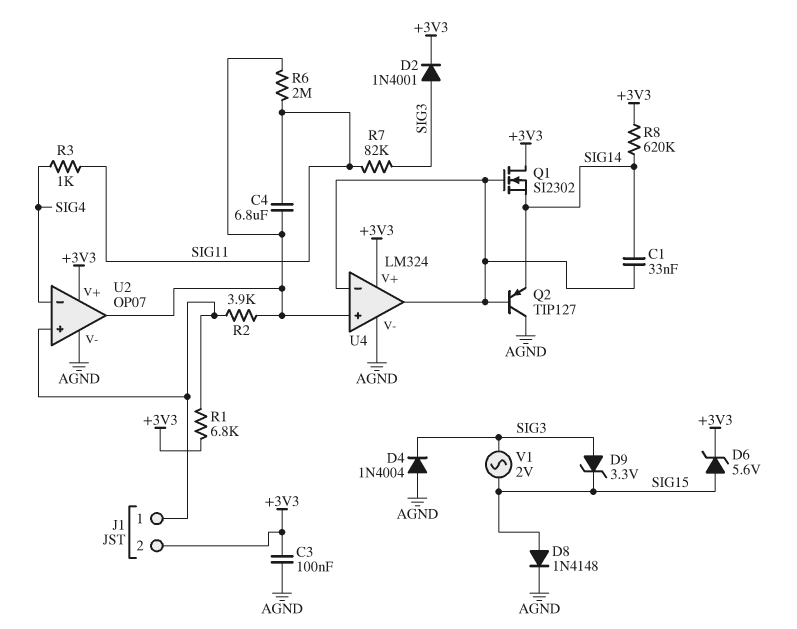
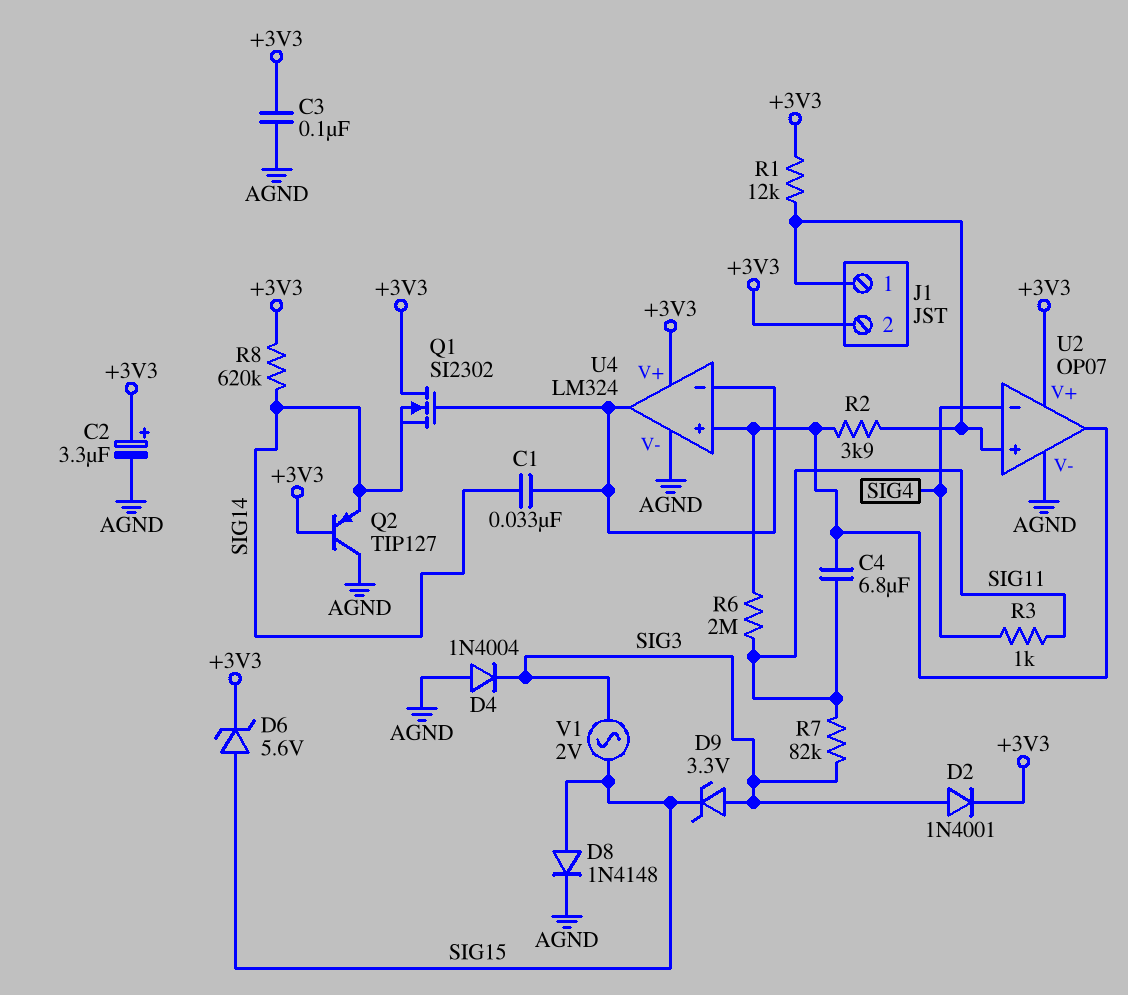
C2: none -> 3.3uF (plus +3V3, minus AGND)
Q2: PNP TIP127 (B U4/in-, C AGND, E SIG14) -> PNP TIP127 (B +3V3, C AGND, E SIG14)
R1: 6.8k (+3V3, J1/1) -> 12k (+3V3, J1/1)

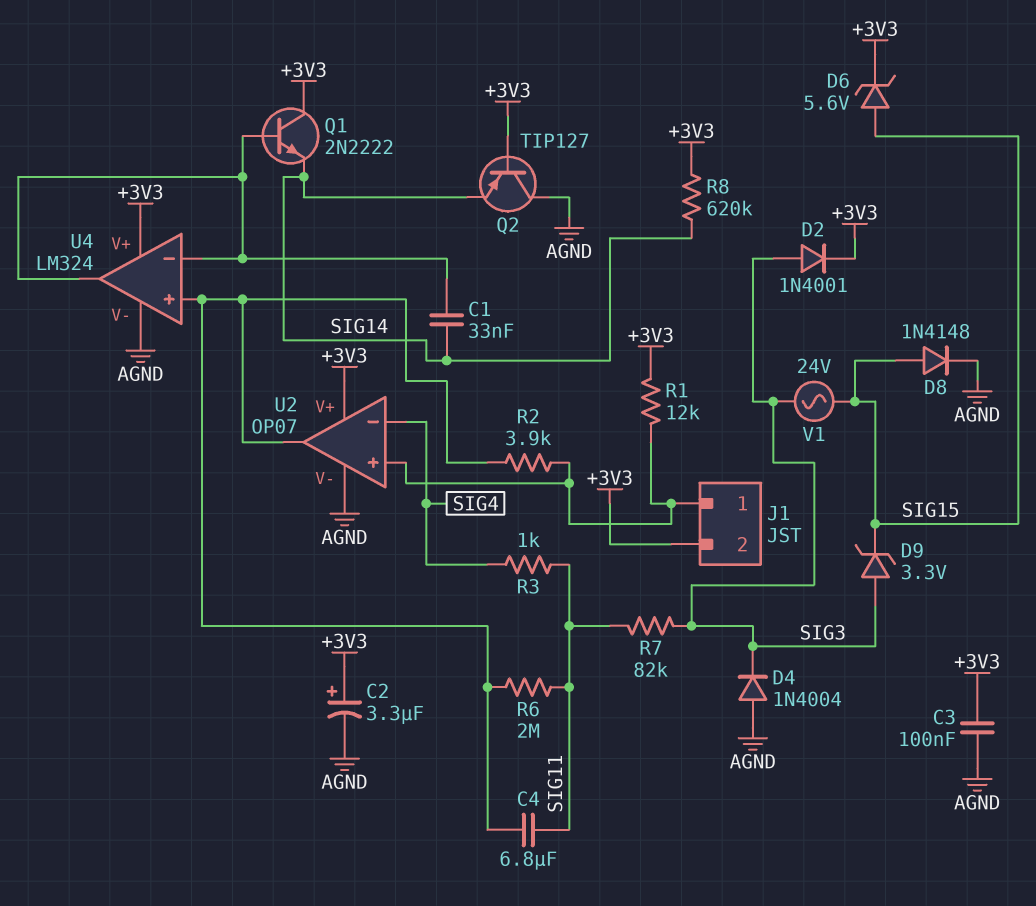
Q1: NMOS SI2302 (G U4/in-, D +3V3, S SIG14) -> NPN 2N2222 (B U4/in-, C +3V3, E SIG14)
V1: AC 2V (SIG3, SIG15) -> AC 24V (SIG3, SIG15)

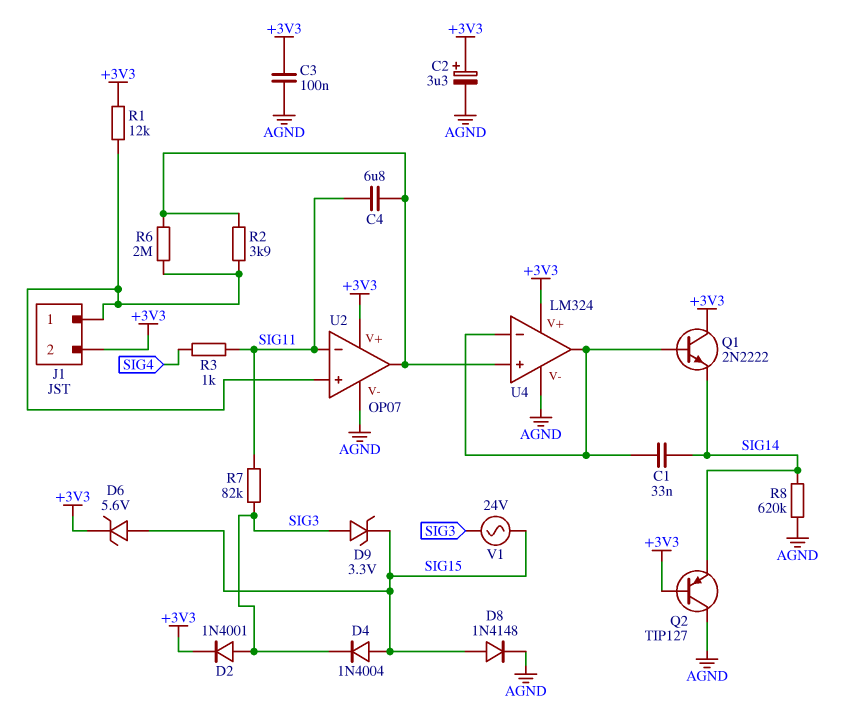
D4: diode 1N4004 (A AGND, K SIG3) -> diode 1N4004 (A SIG15, K SIG3)
R6: 2M (SIG11, U2/out) -> 2M (J1/1, U2/out)
R8: 620k (+3V3, SIG14) -> 620k (AGND, SIG14)
U2 pin in-: SIG4 -> SIG11

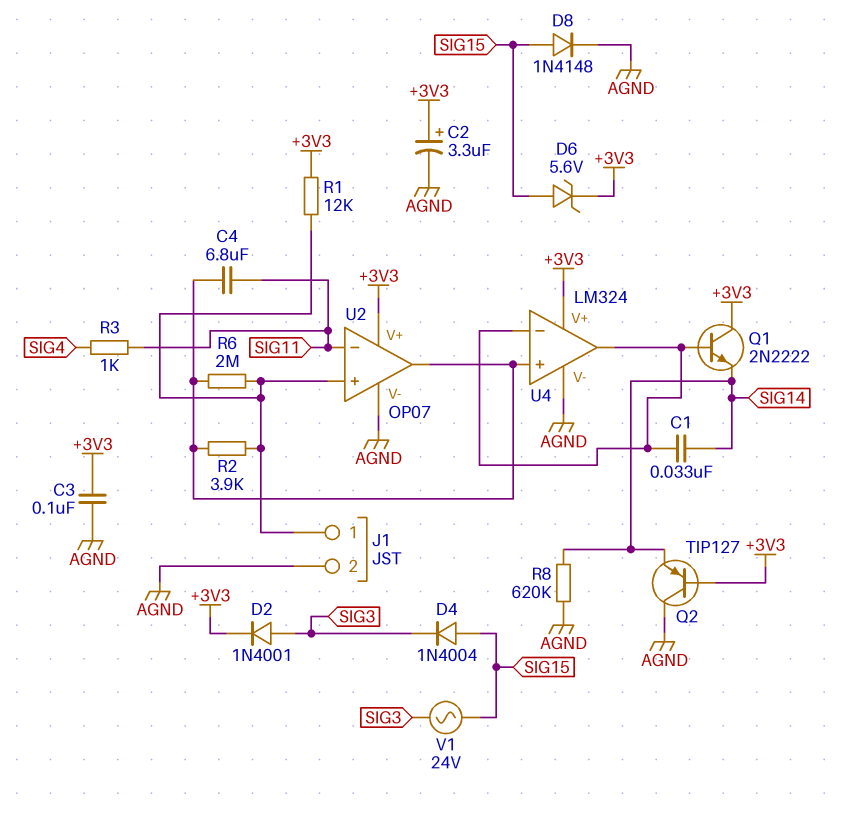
D9: zener 3.3V (A SIG3, K SIG15) -> none
J1 pin 2: +3V3 -> AGND
R7: 82k (SIG3, SIG11) -> none

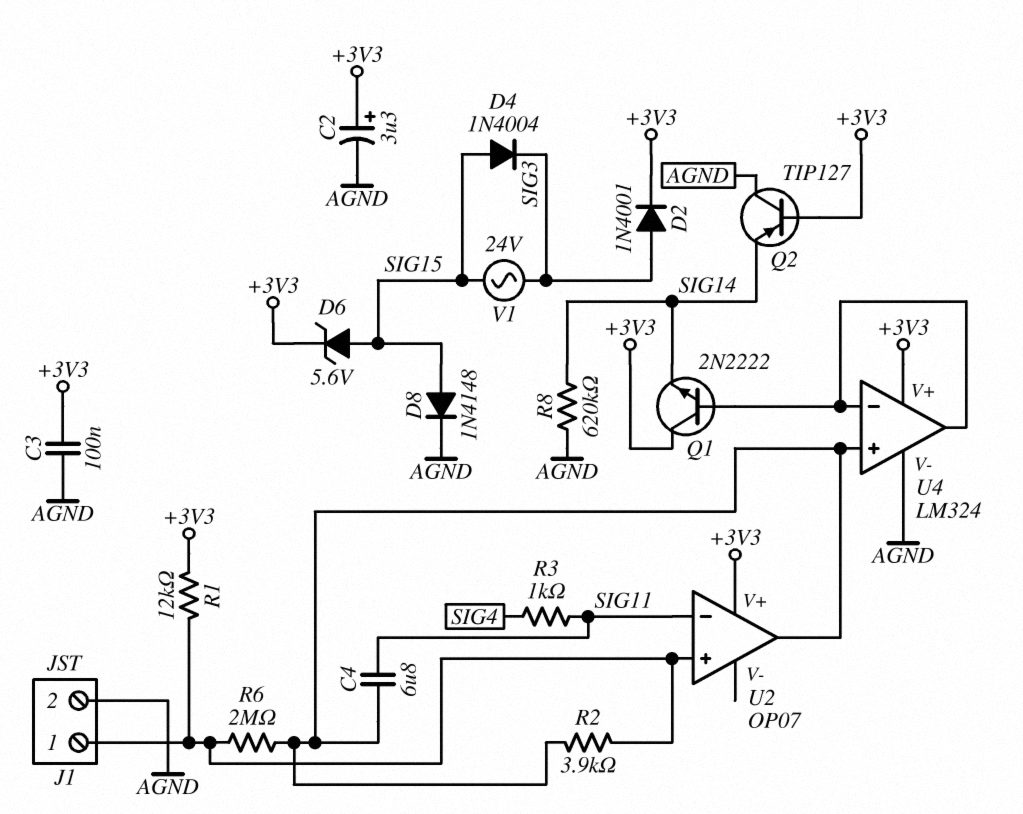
C1: 33nF (SIG14, U4/in-) -> none
U2 pin V-: AGND -> none

